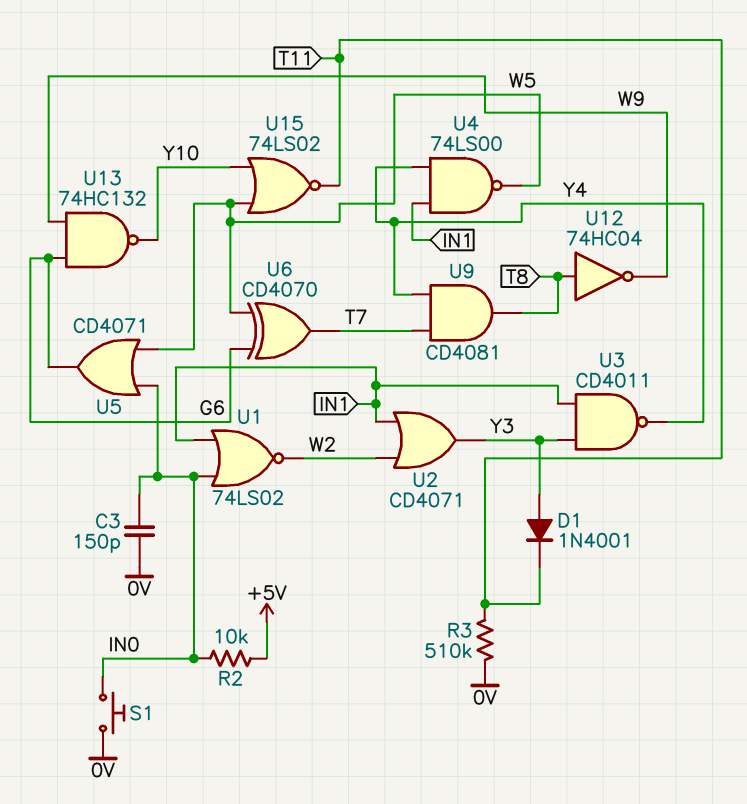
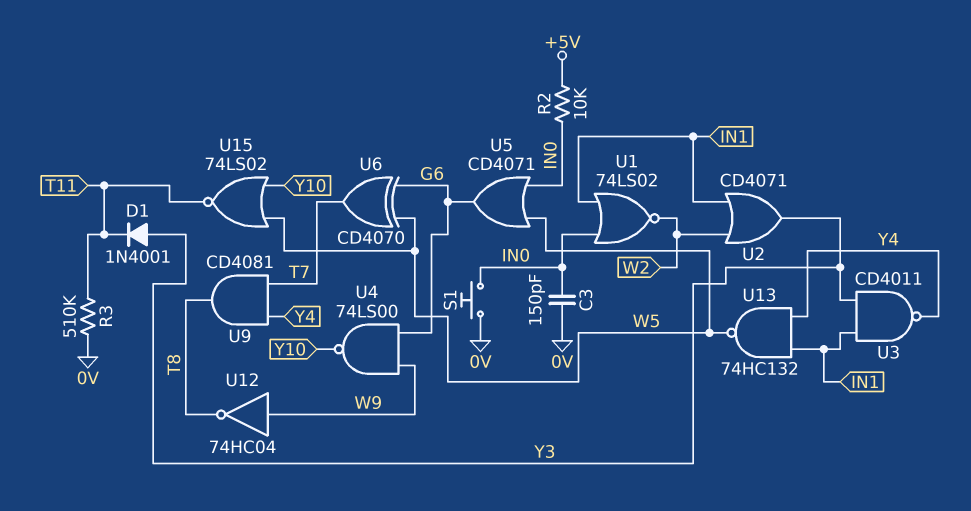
U4: NAND 74LS00 (in IN1, in Y4, out W5) -> NAND 74LS00 (in G6, in W9, out Y10)
U12: NOT 74HC04 (in T8, out W9) -> NOT 74HC04 (in W9, out T8)
U13: NAND 74HC132 (in G6, in W9, out Y10) -> NAND 74HC132 (in IN1, in Y4, out W5)

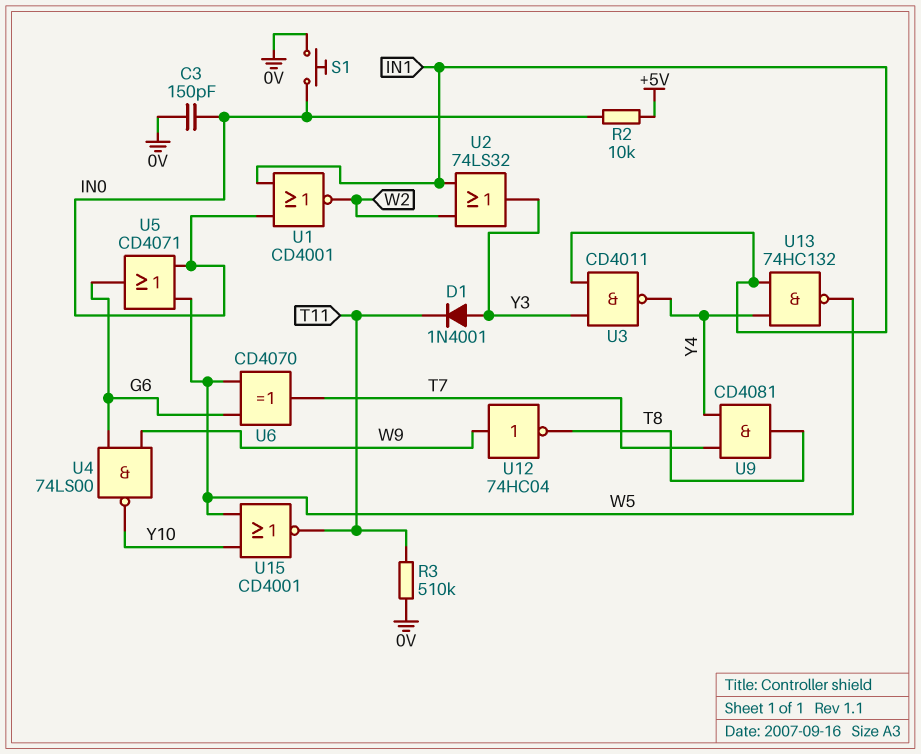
U1: NOR 74LS02 (in IN0, in IN1, out W2) -> NOR CD4001 (in IN0, in IN1, out W2)
U2: OR CD4071 (in IN1, in W2, out Y3) -> OR 74LS32 (in IN1, in W2, out Y3)
U15: NOR 74LS02 (in W5, in Y10, out T11) -> NOR CD4001 (in W5, in Y10, out T11)

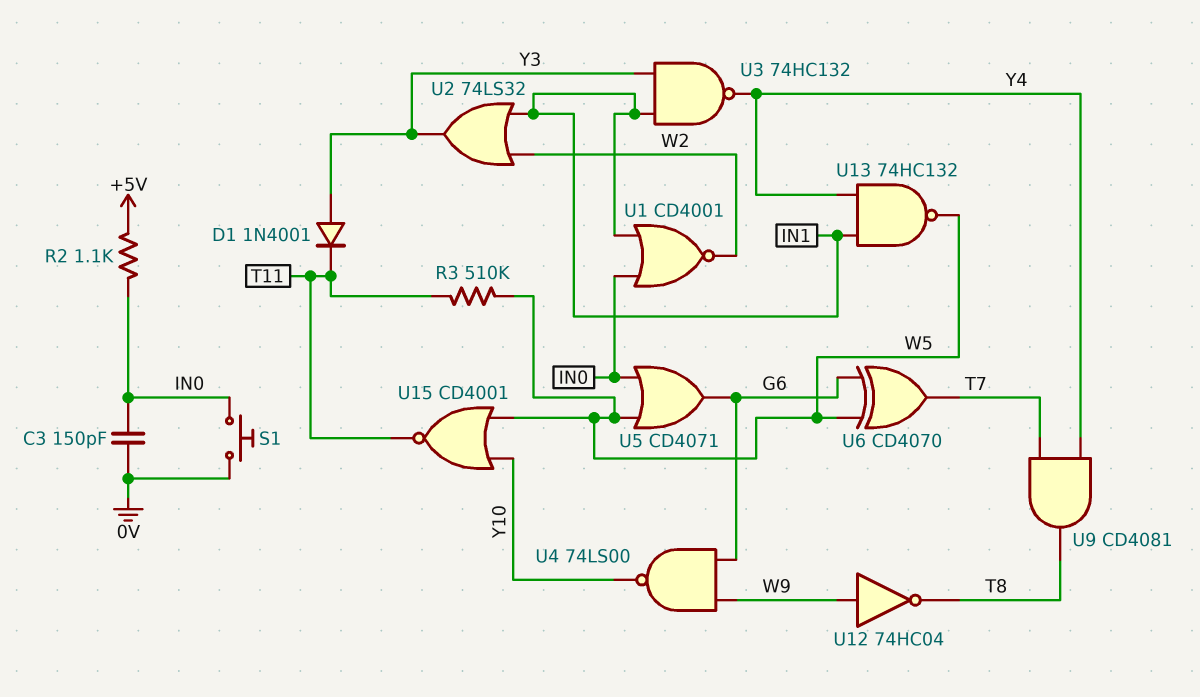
R2: 10k (+5V, IN0) -> 1.1k (+5V, IN0)
R3: 510k (0V, T11) -> 510k (T11, W5)
U3: NAND CD4011 (in IN1, in Y3, out Y4) -> NAND 74HC132 (in IN1, in Y3, out Y4)

